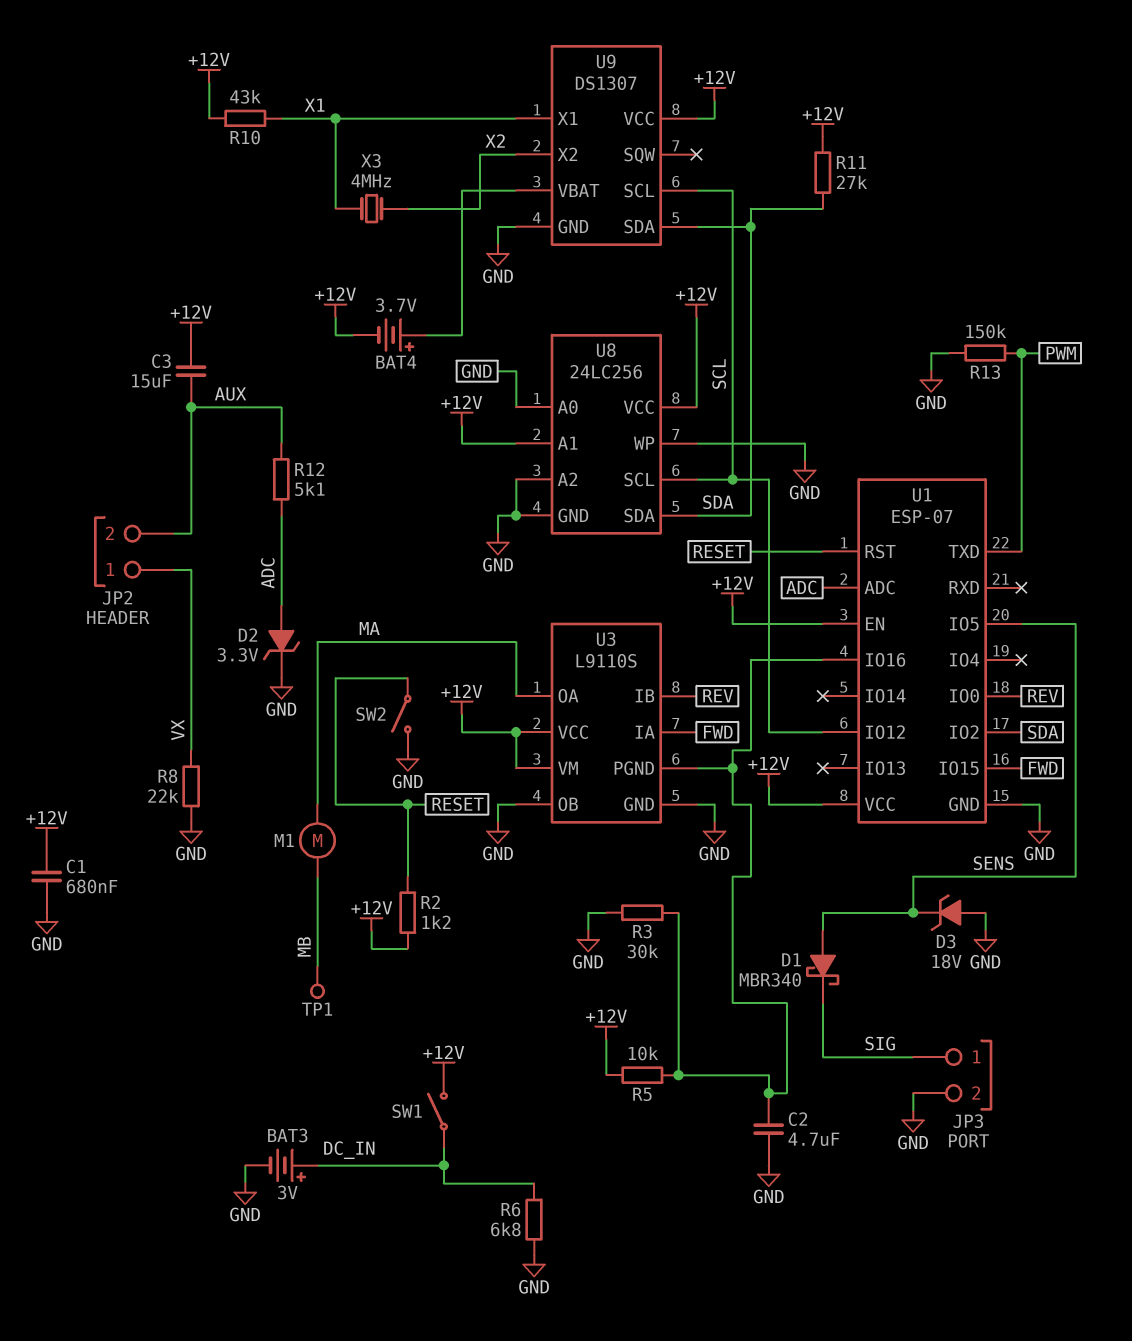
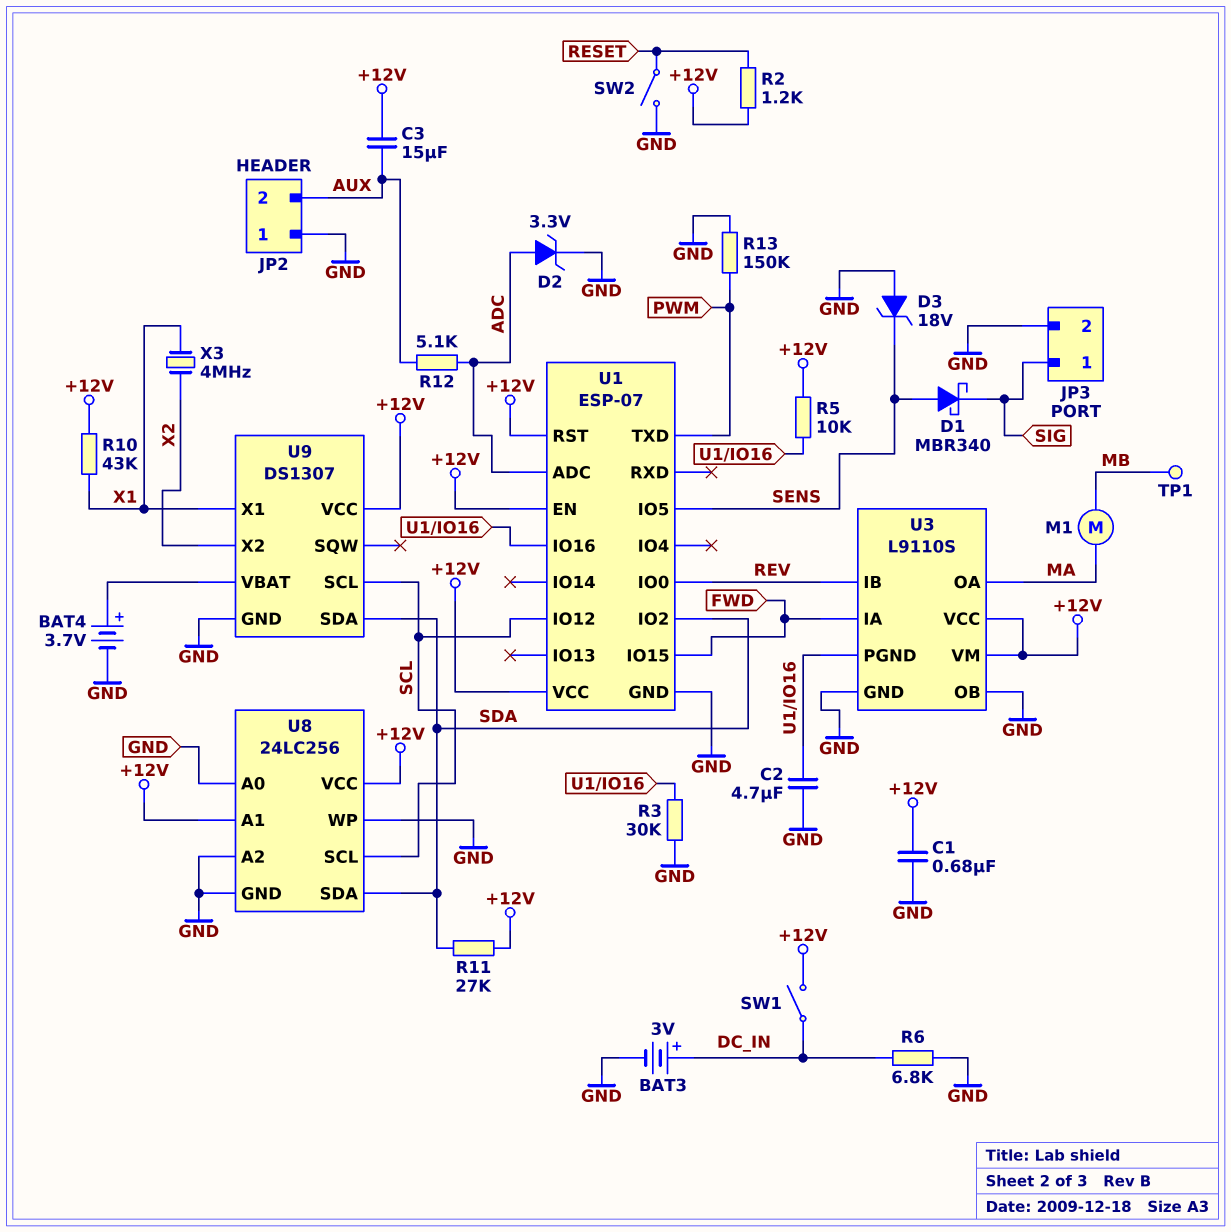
BAT4: 3.7V (plus U9/VBAT, minus +12V) -> 3.7V (plus U9/VBAT, minus GND)
JP2 pin 1: VX -> GND
R8: 22k (GND, VX) -> none
U1 pin RST: RESET -> +12V

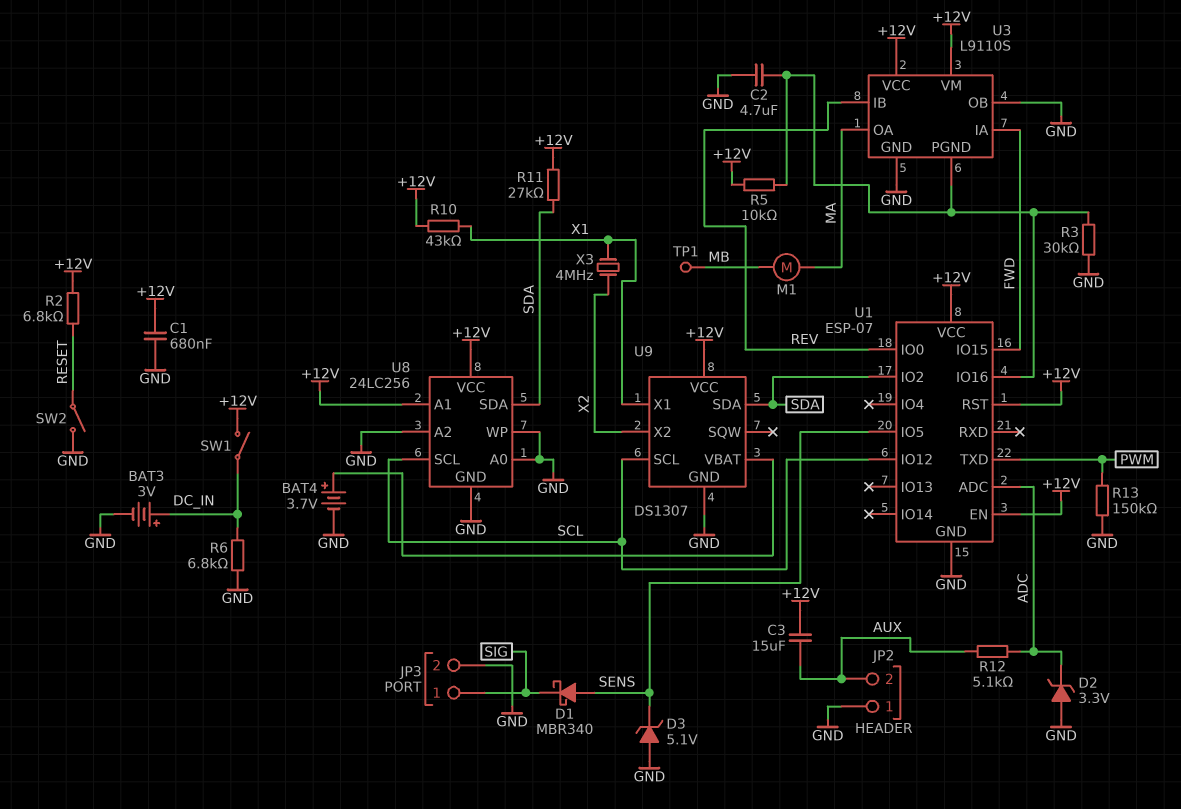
D2: zener 3.3V (A ADC, K GND) -> zener 3.3V (A GND, K ADC)
D3: zener 18V (A GND, K SENS) -> zener 5.1V (A GND, K SENS)
R2: 1.2k (+12V, RESET) -> 6.8k (+12V, RESET)

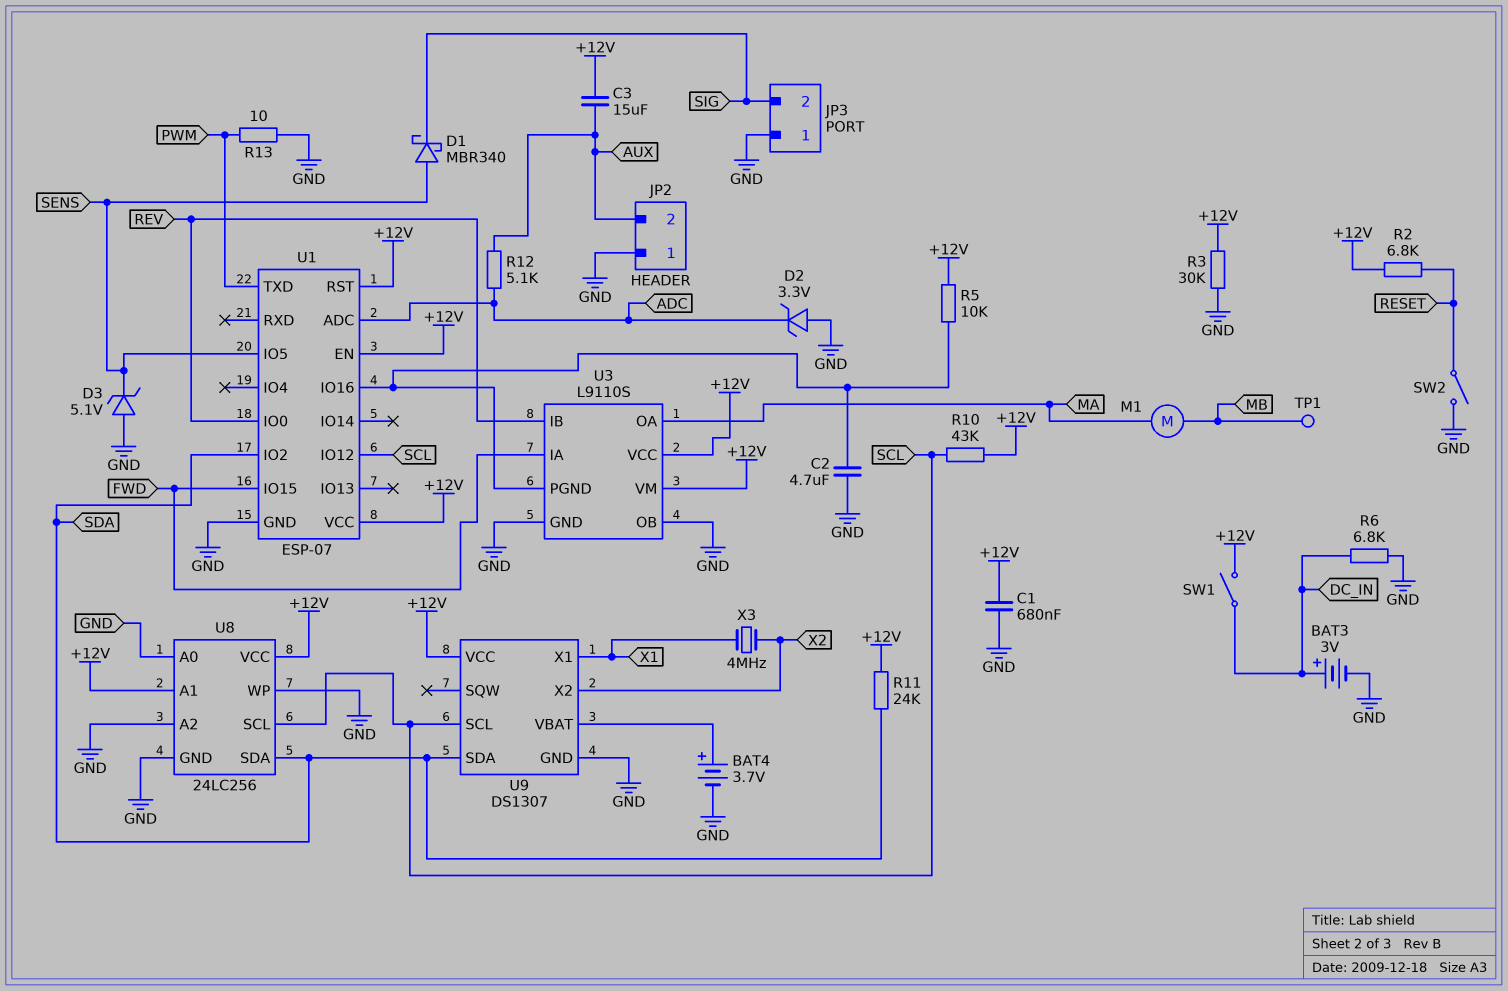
JP3 pin 1: SIG -> GND
JP3 pin 2: GND -> SIG
R3: 30k (GND, U1/IO16) -> 30k (+12V, GND)
R10: 43k (+12V, X1) -> 43k (+12V, SCL)
R11: 27k (+12V, SDA) -> 24k (+12V, SDA)
R13: 150k (GND, PWM) -> 10 (GND, PWM)

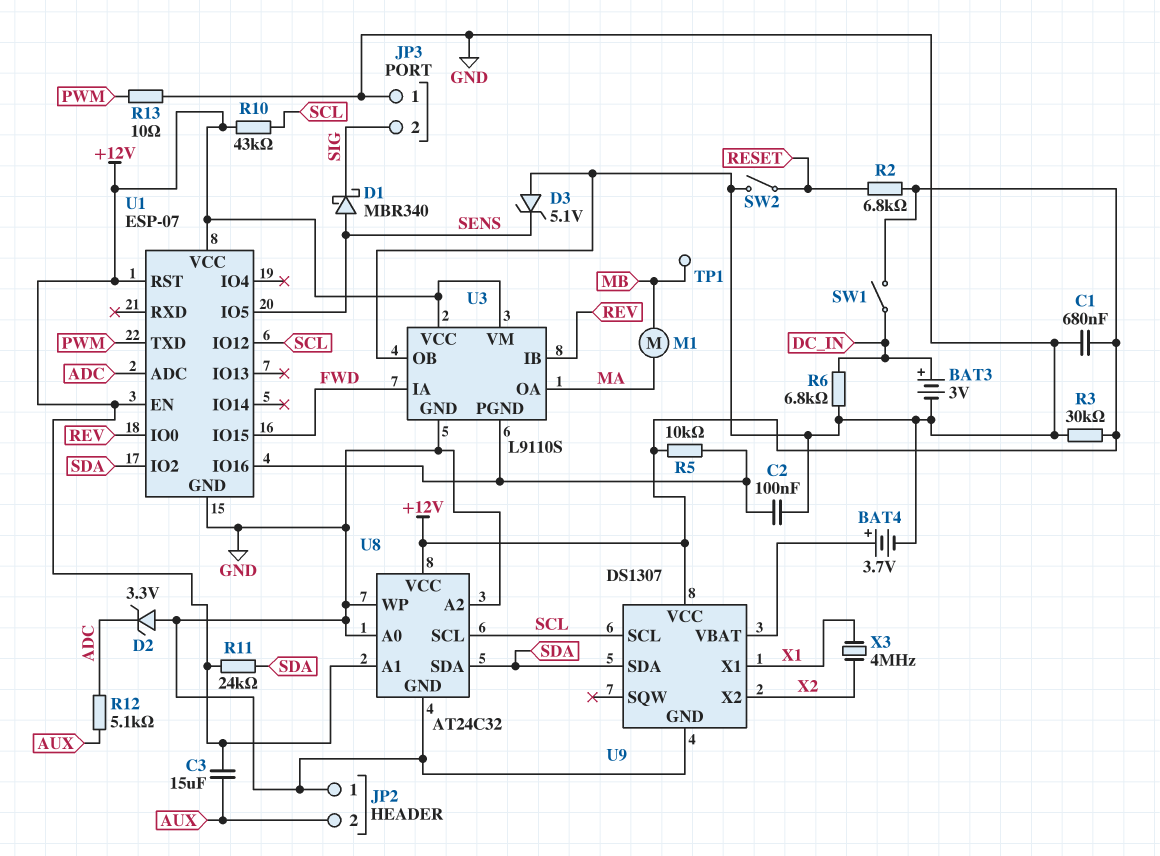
C2: 4.7uF (GND, U1/IO16) -> 100nF (GND, U1/IO16)
U8: 24LC256 -> AT24C32

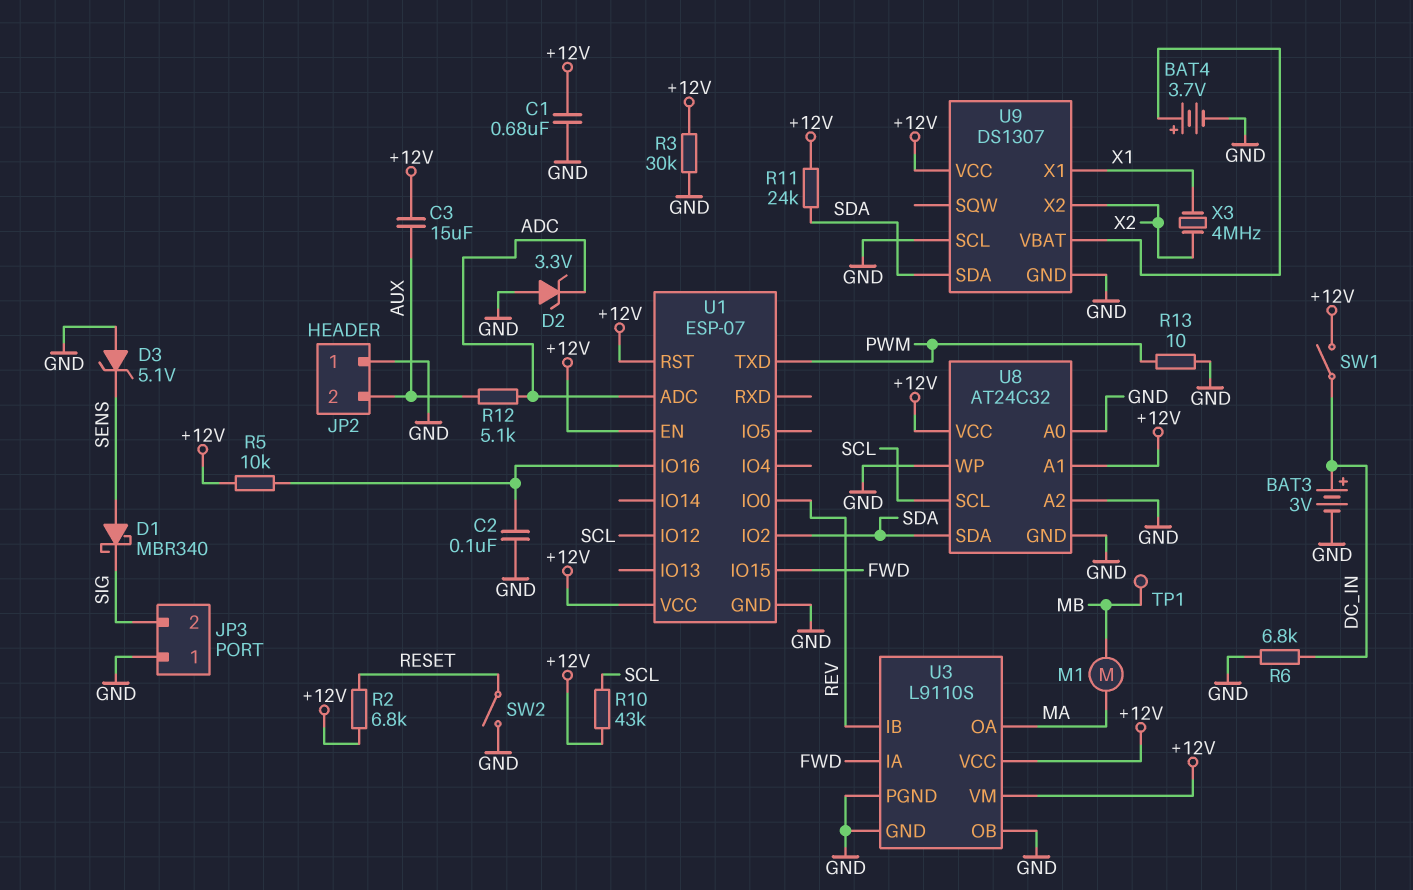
U1 pin IO5: SENS -> none
U3 pin PGND: U1/IO16 -> GND
U9 pin SCL: SCL -> GND

